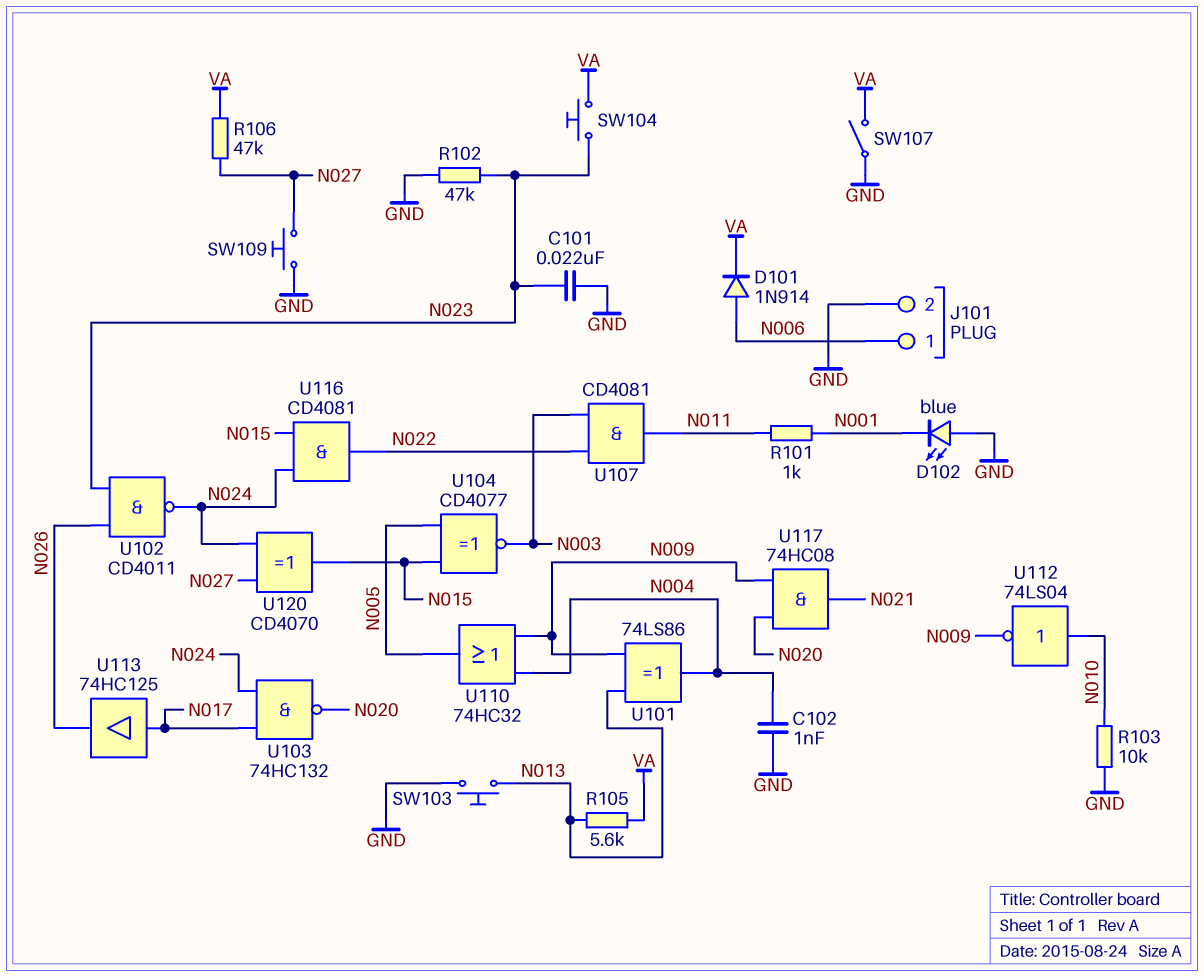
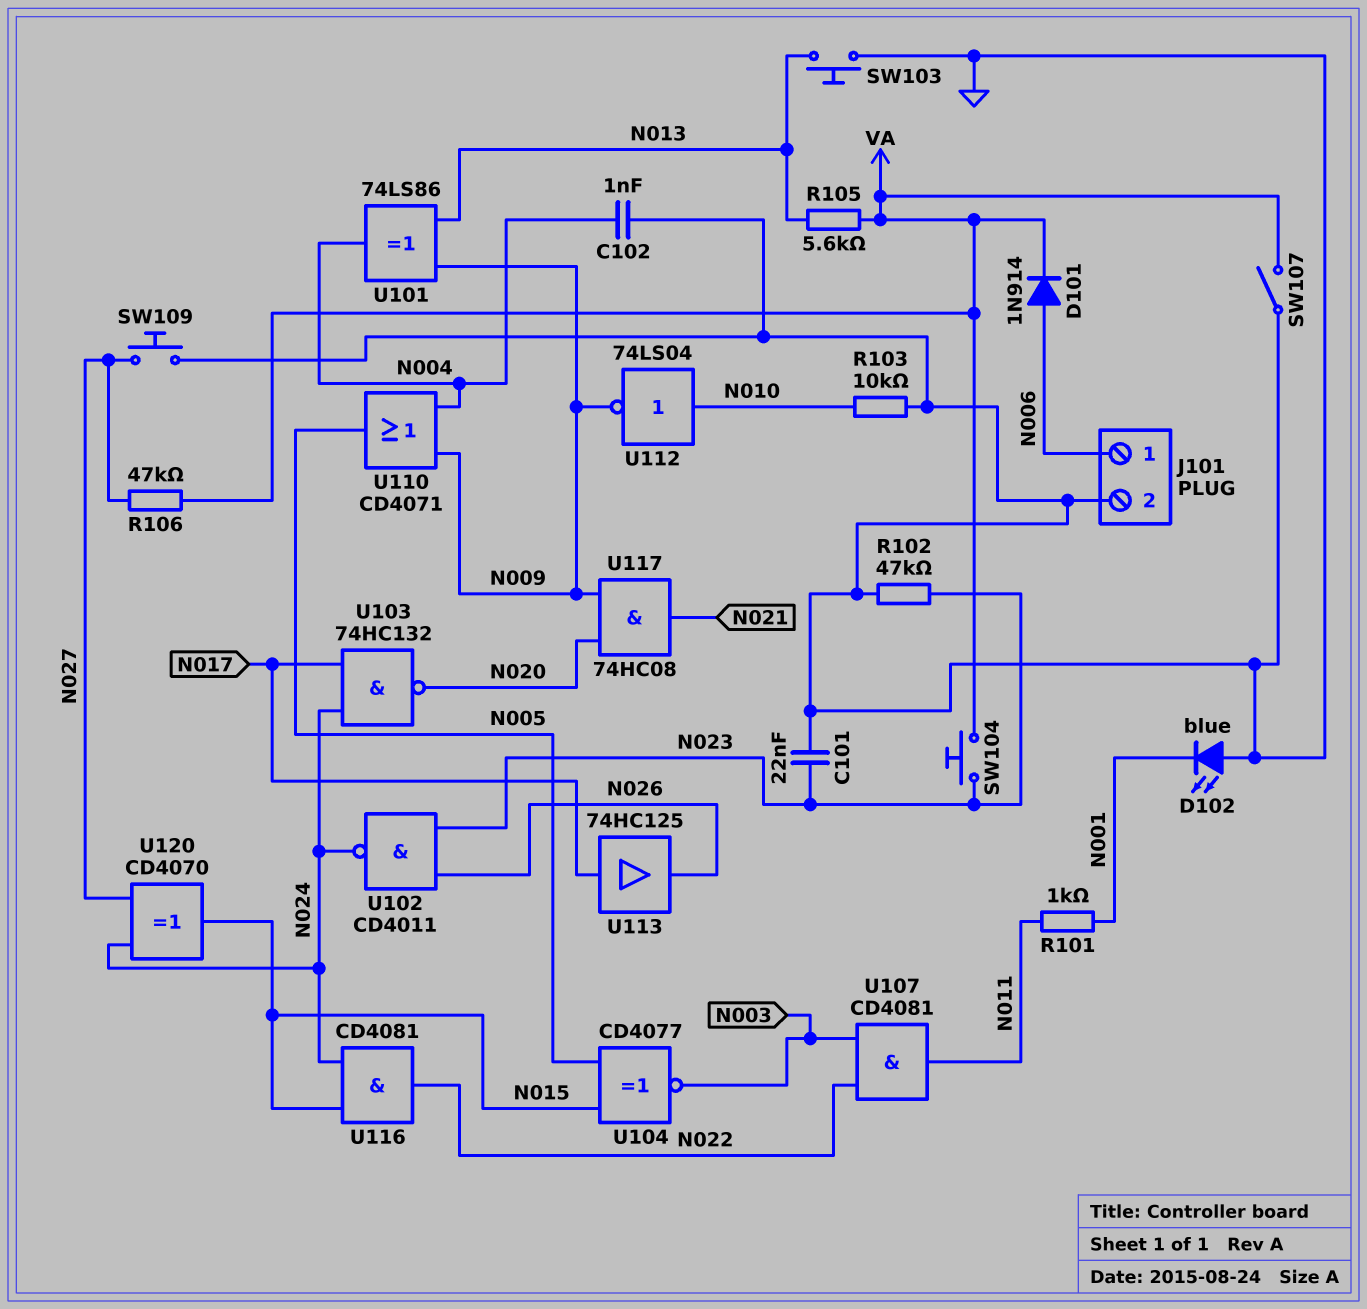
U110: OR 74HC32 (in N004, in N009, out N005) -> OR CD4071 (in N004, in N009, out N005)

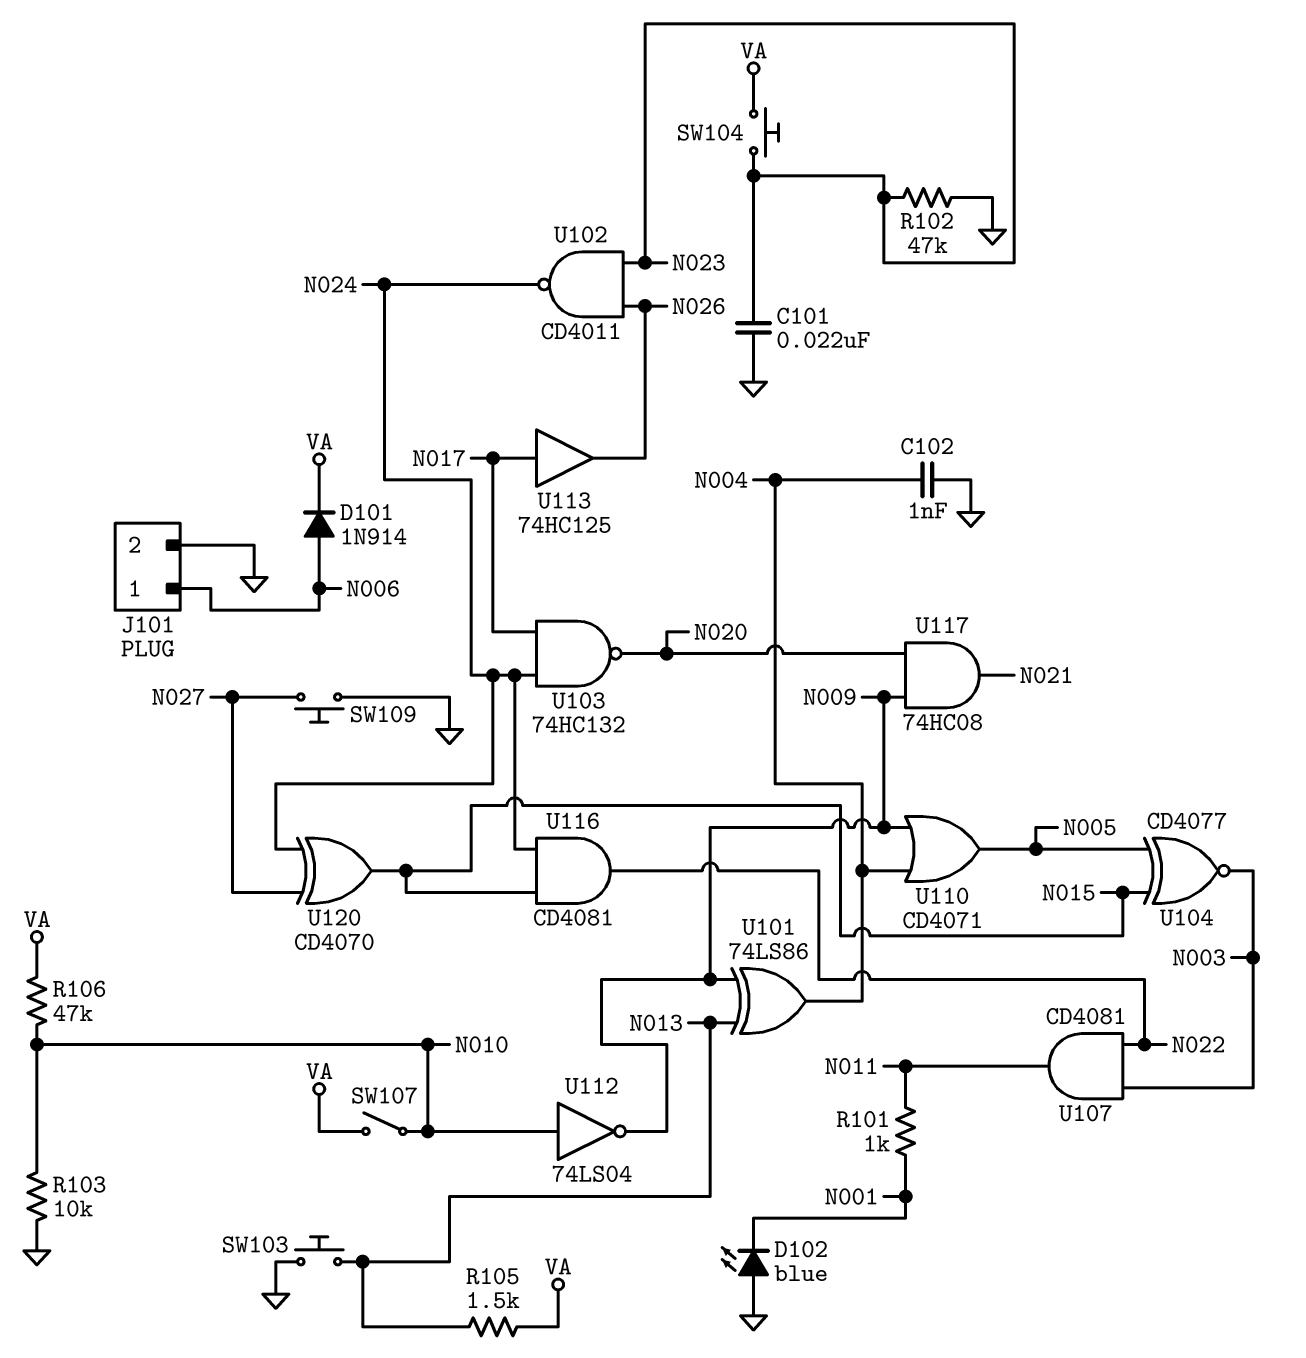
R105: 5.6k (N013, VA) -> 1.5k (N013, VA)
R106: 47k (N027, VA) -> 47k (N010, VA)
SW107: switch (GND, VA) -> switch (N010, VA)

